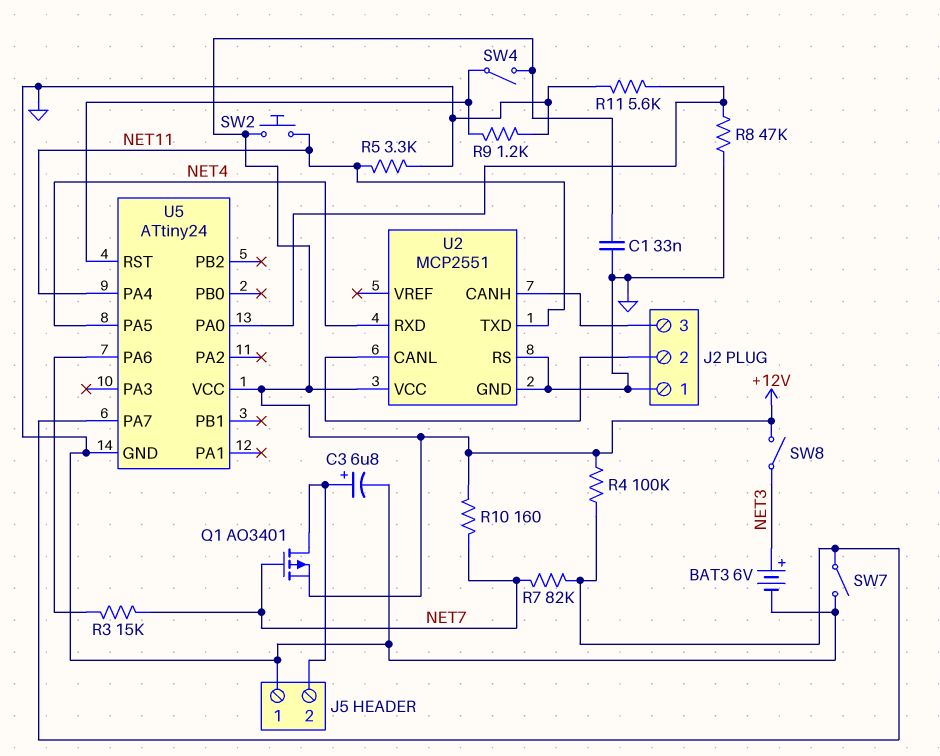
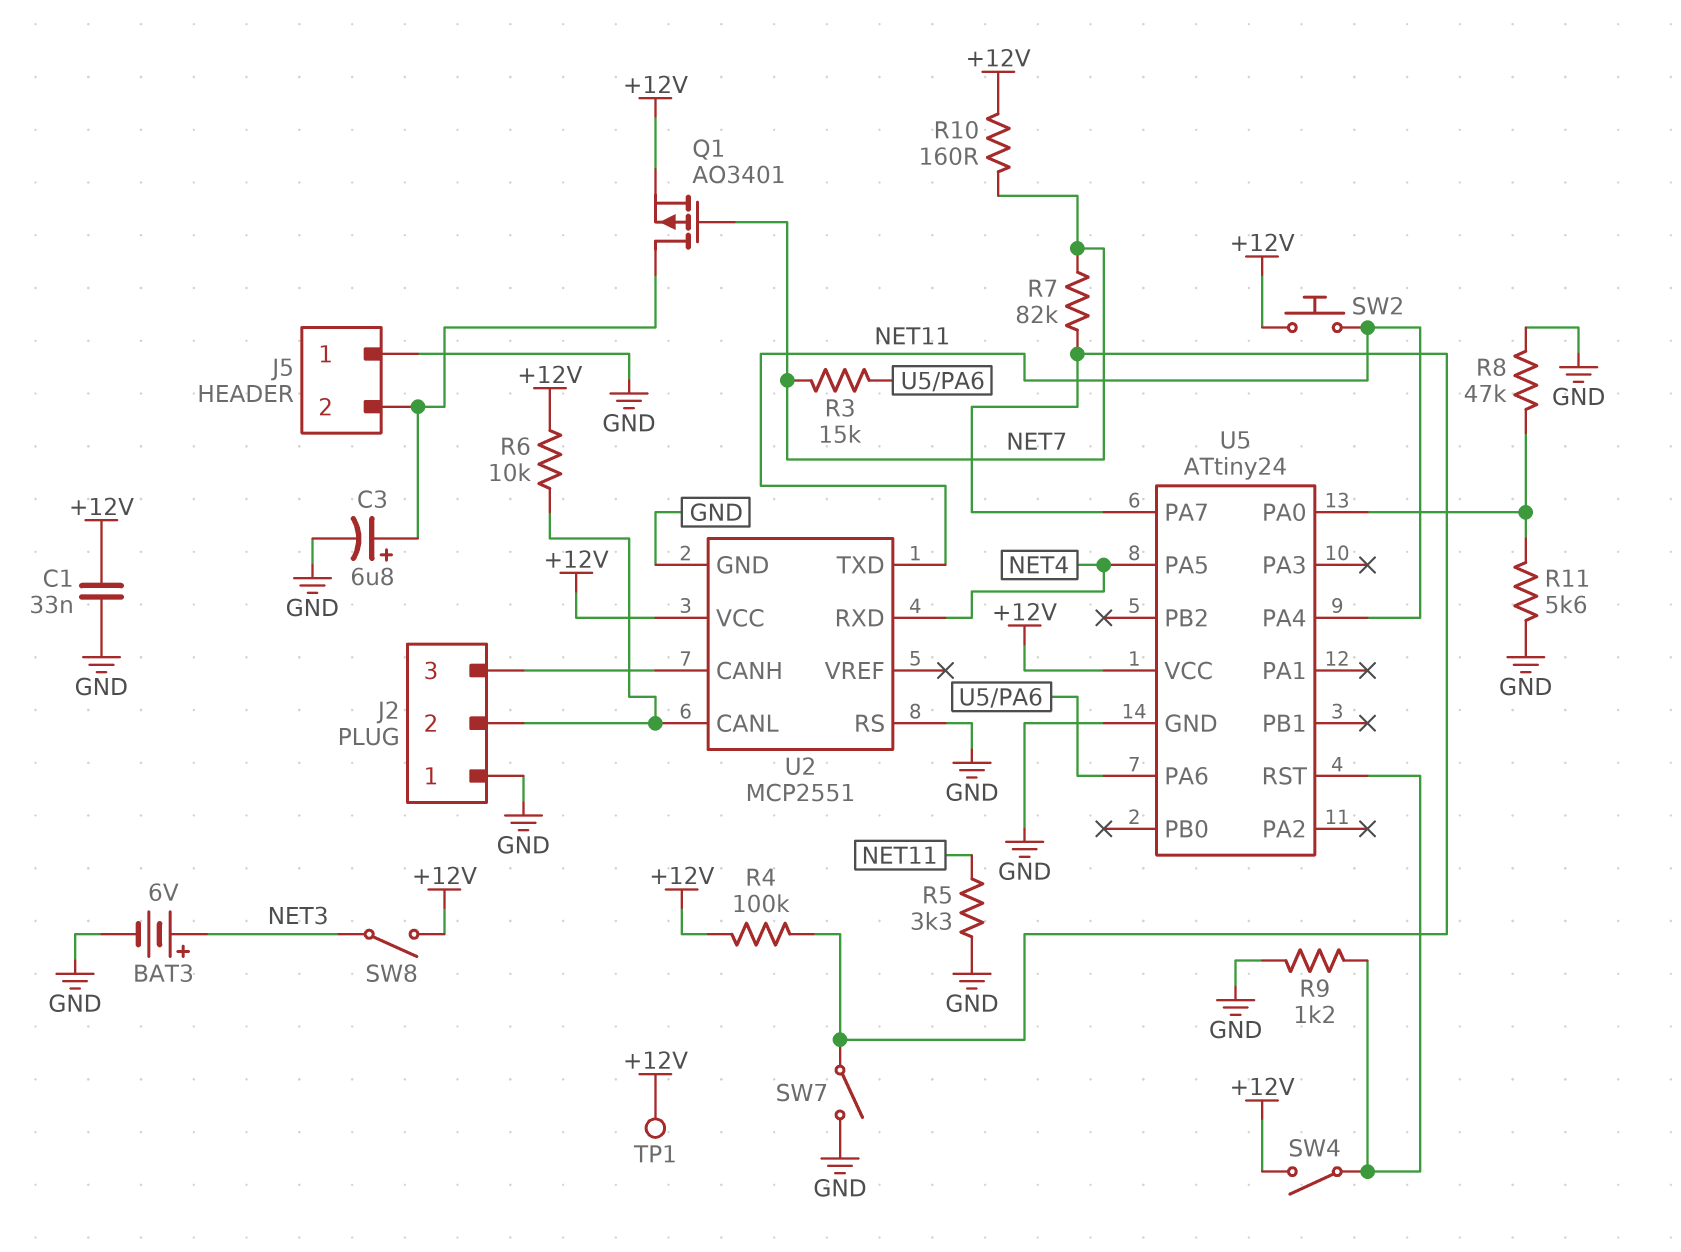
R6: none -> 10k (+12V, J2/2)
TP1: none -> test point (+12V)

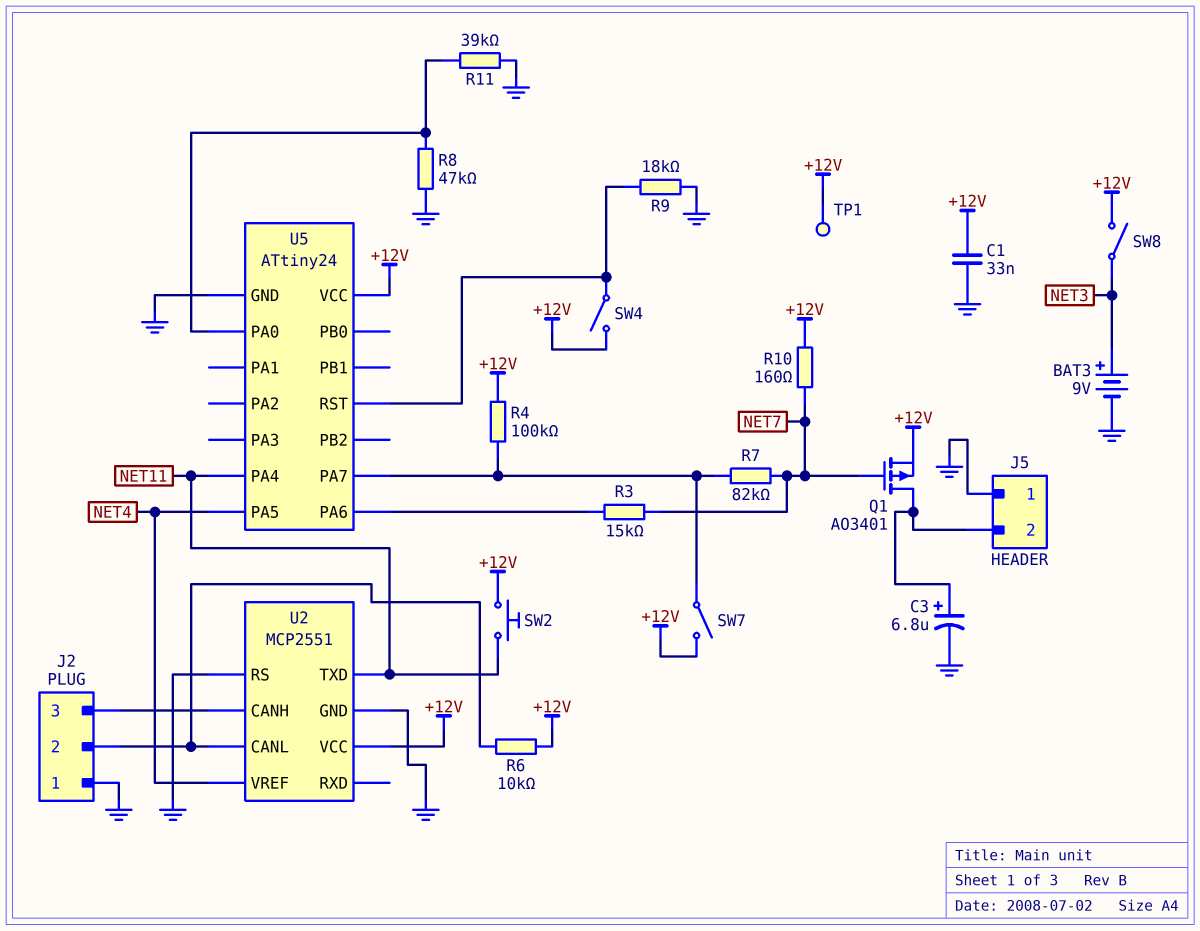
BAT3: 6V (plus NET3, minus GND) -> 9V (plus NET3, minus GND)
R5: 3.3k (GND, NET11) -> none
R9: 1.2k (GND, U5/RST) -> 18k (GND, U5/RST)
R11: 5.6k (GND, U5/PA0) -> 39k (GND, U5/PA0)
SW7: switch (GND, U5/PA7) -> switch (+12V, U5/PA7)
U2 pin RXD: NET4 -> none
U2 pin VREF: none -> NET4

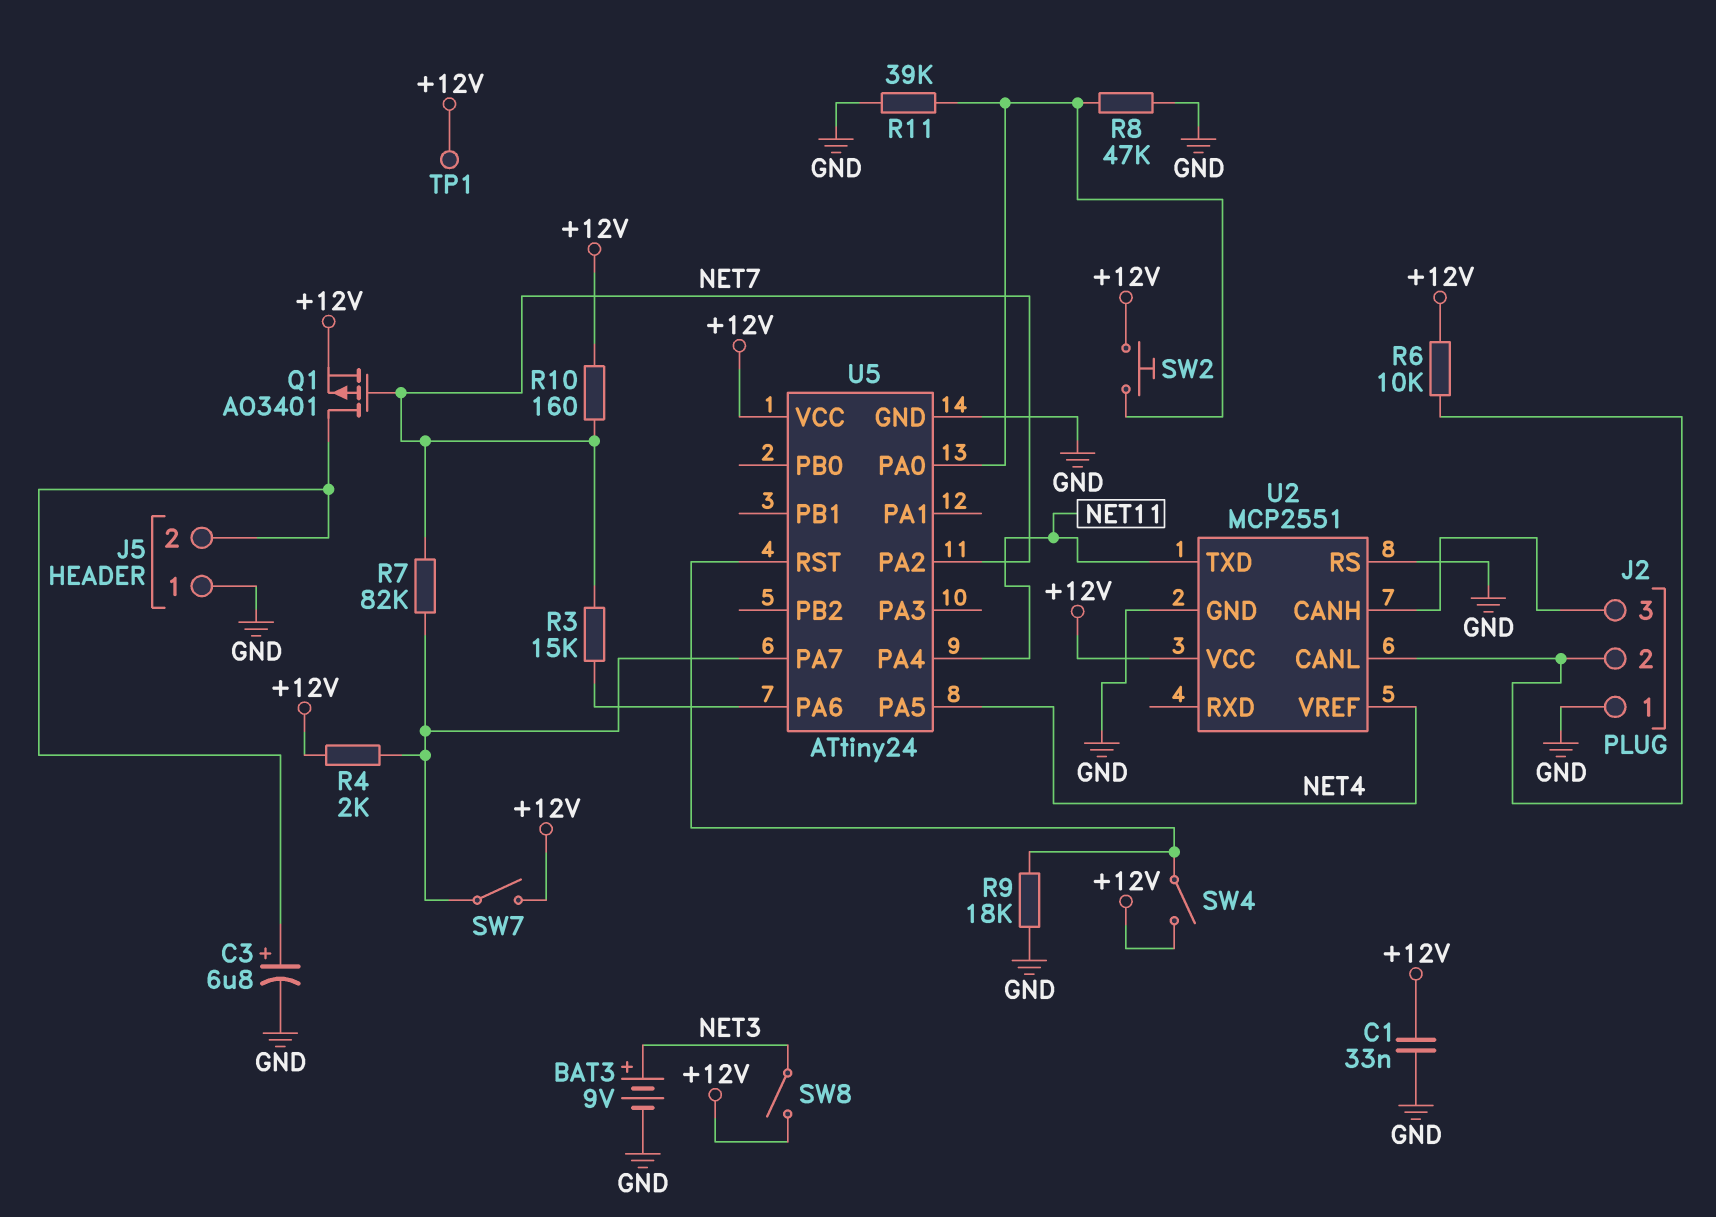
R4: 100k (+12V, U5/PA7) -> 2k (+12V, U5/PA7)
SW2: button (+12V, NET11) -> button (+12V, U5/PA0)
U5 pin PA2: none -> NET7

